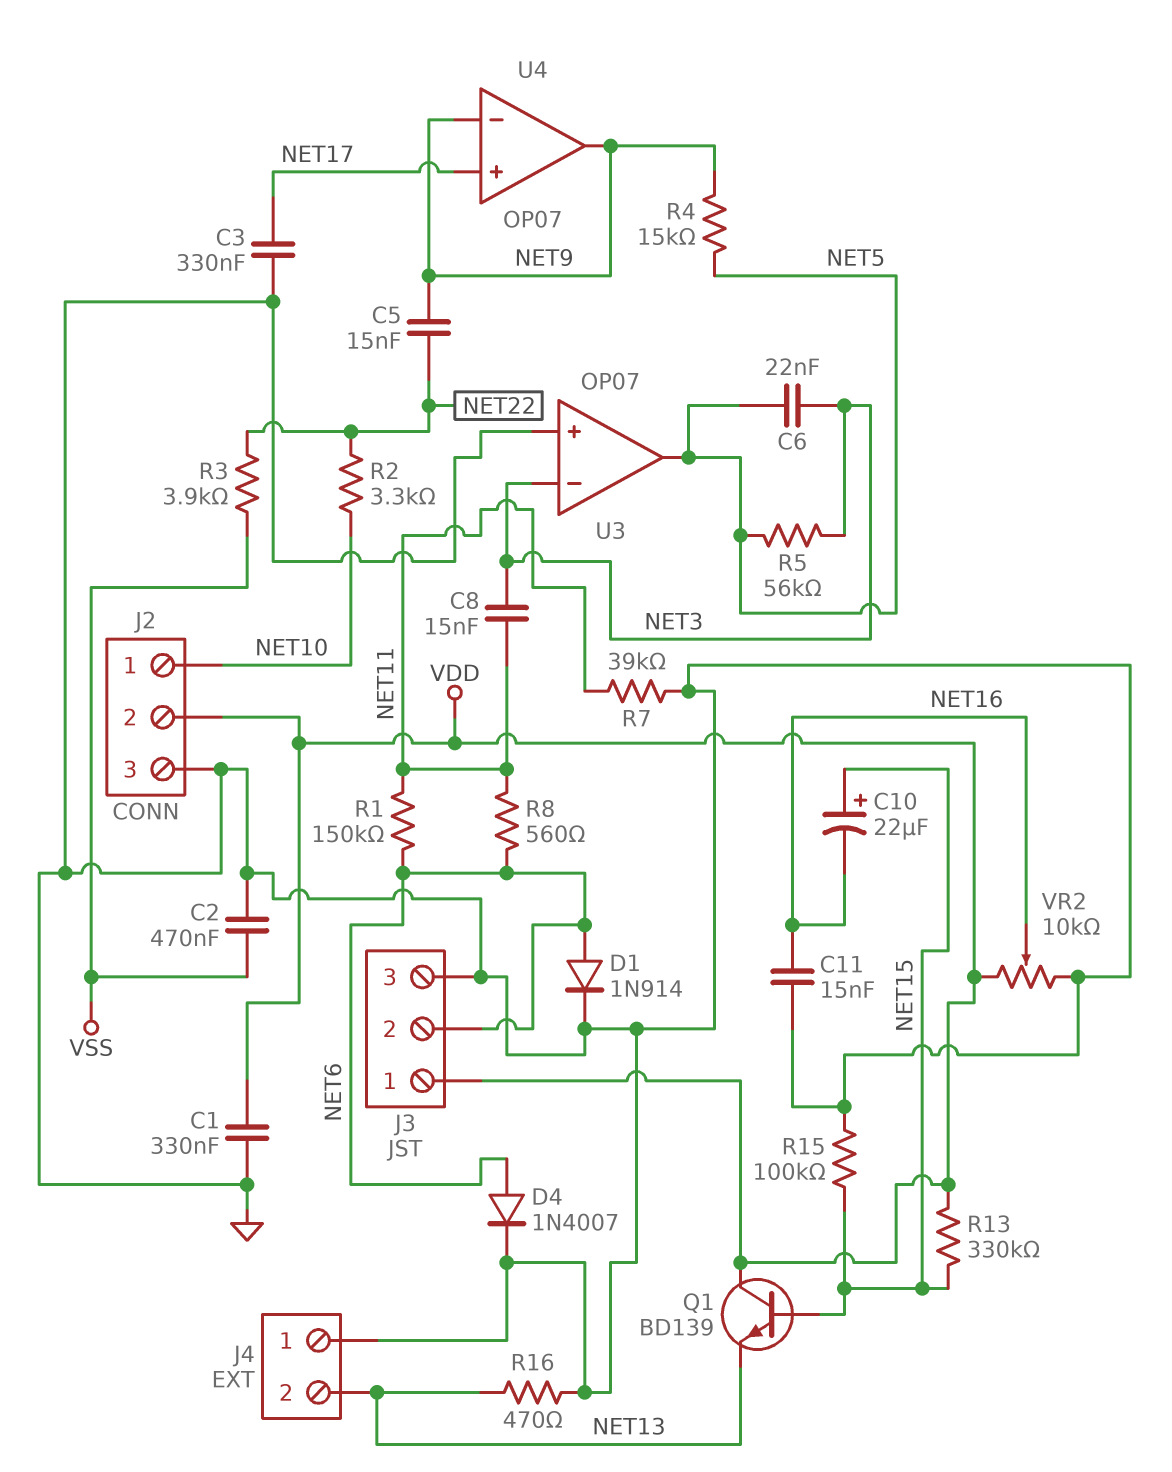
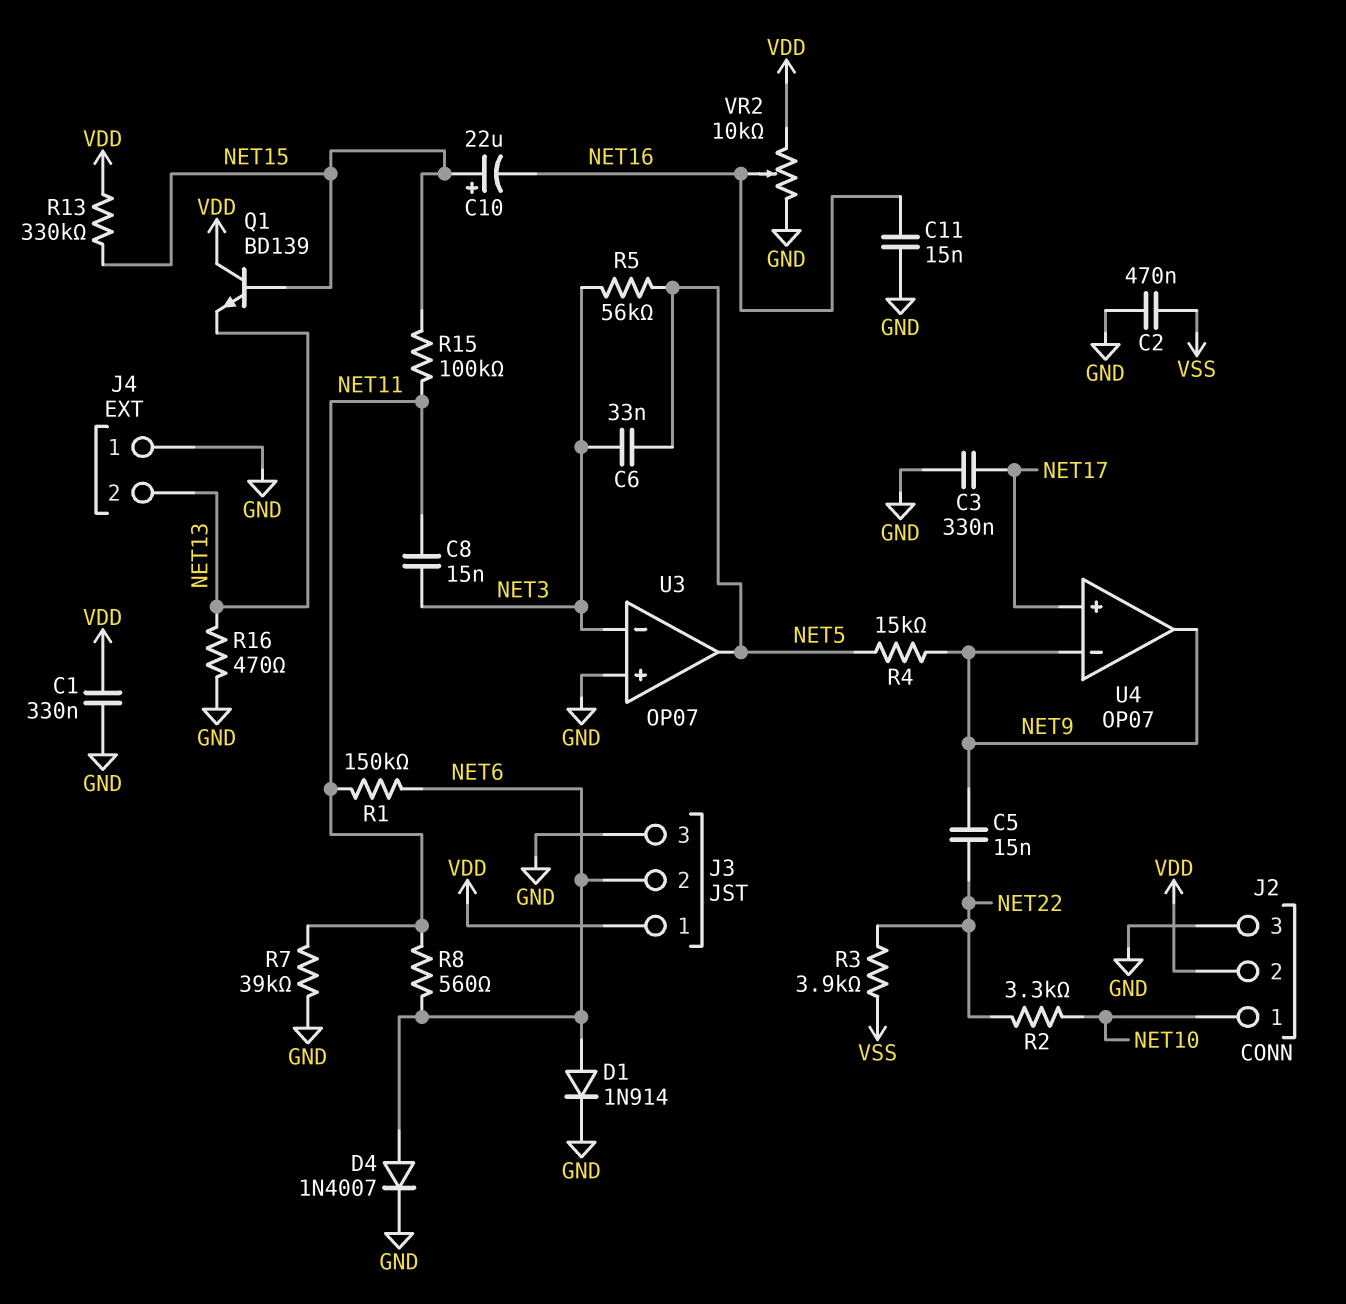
C6: 22nF (NET3, NET5) -> 33nF (NET3, NET5)
R15: 100k (GND, NET15) -> 100k (NET11, NET15)

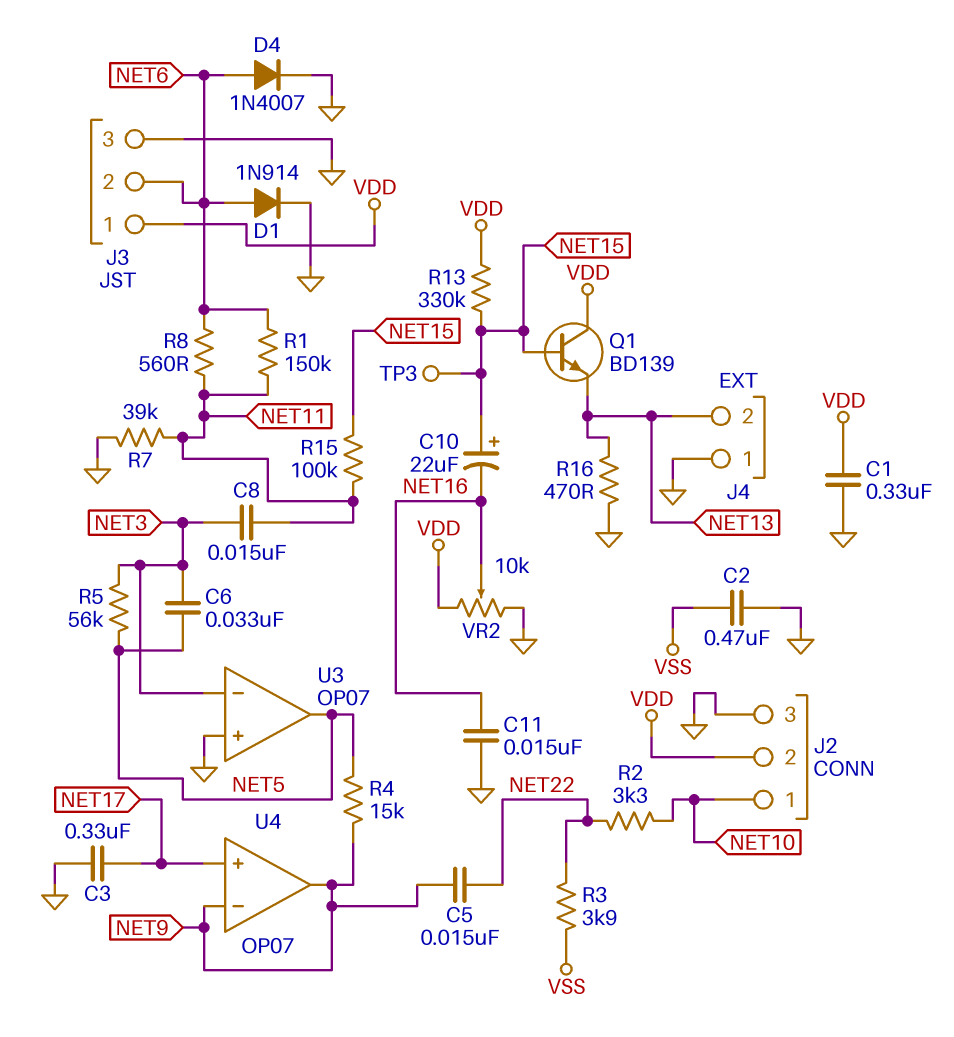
TP3: none -> test point (NET15)

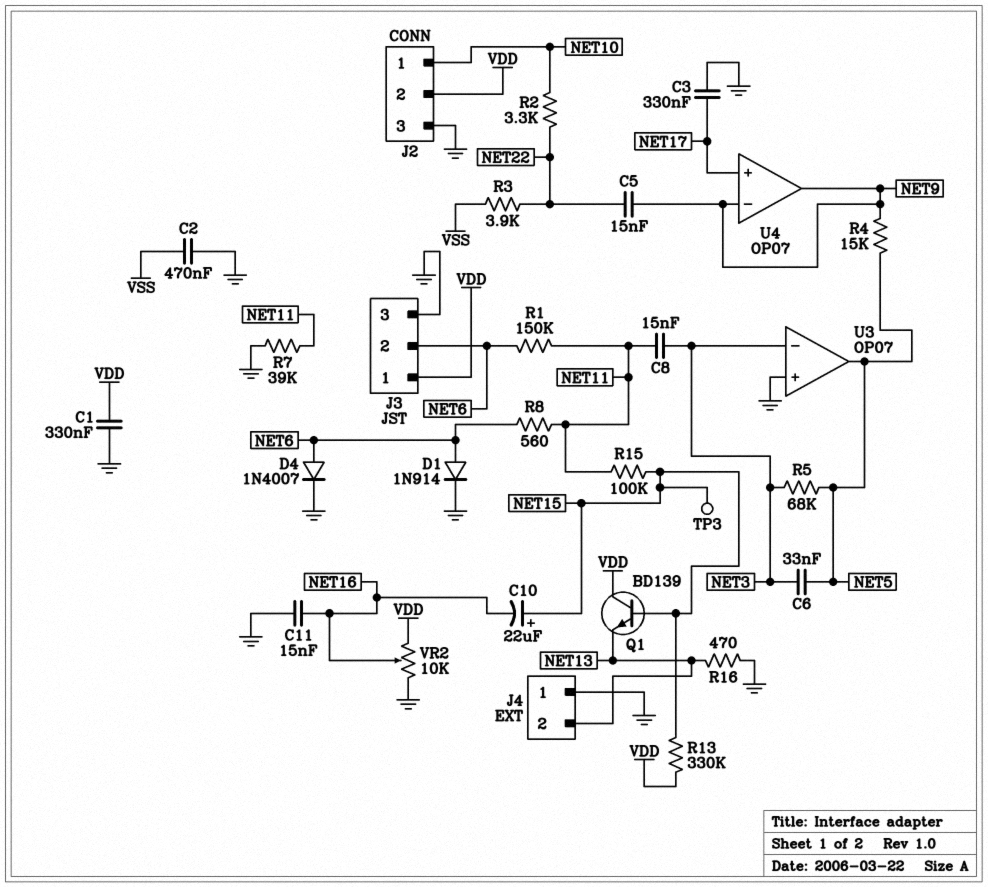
R5: 56k (NET3, NET5) -> 68k (NET3, NET5)

